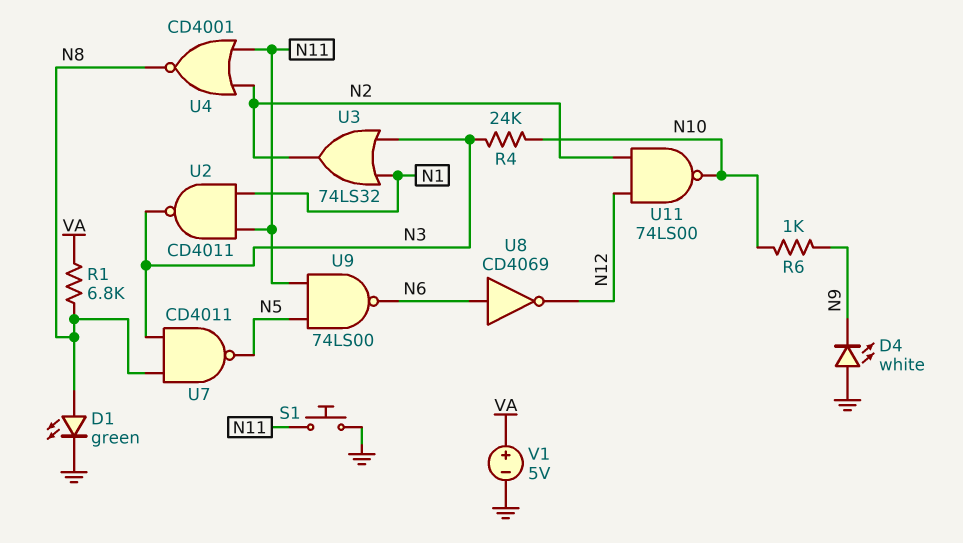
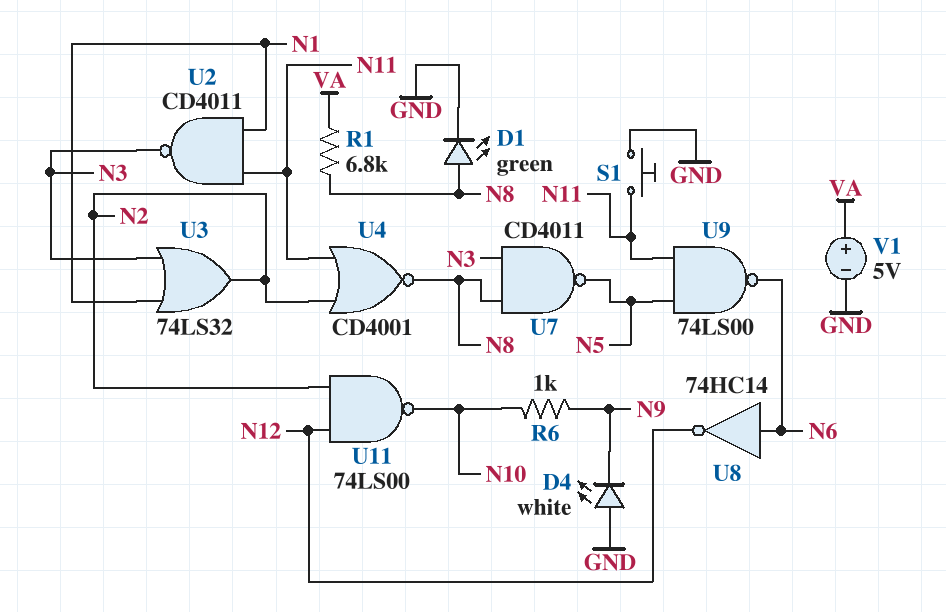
R4: 24k (N3, N10) -> none
U8: NOT CD4069 (in N6, out N12) -> NOT 74HC14 (in N6, out N12)

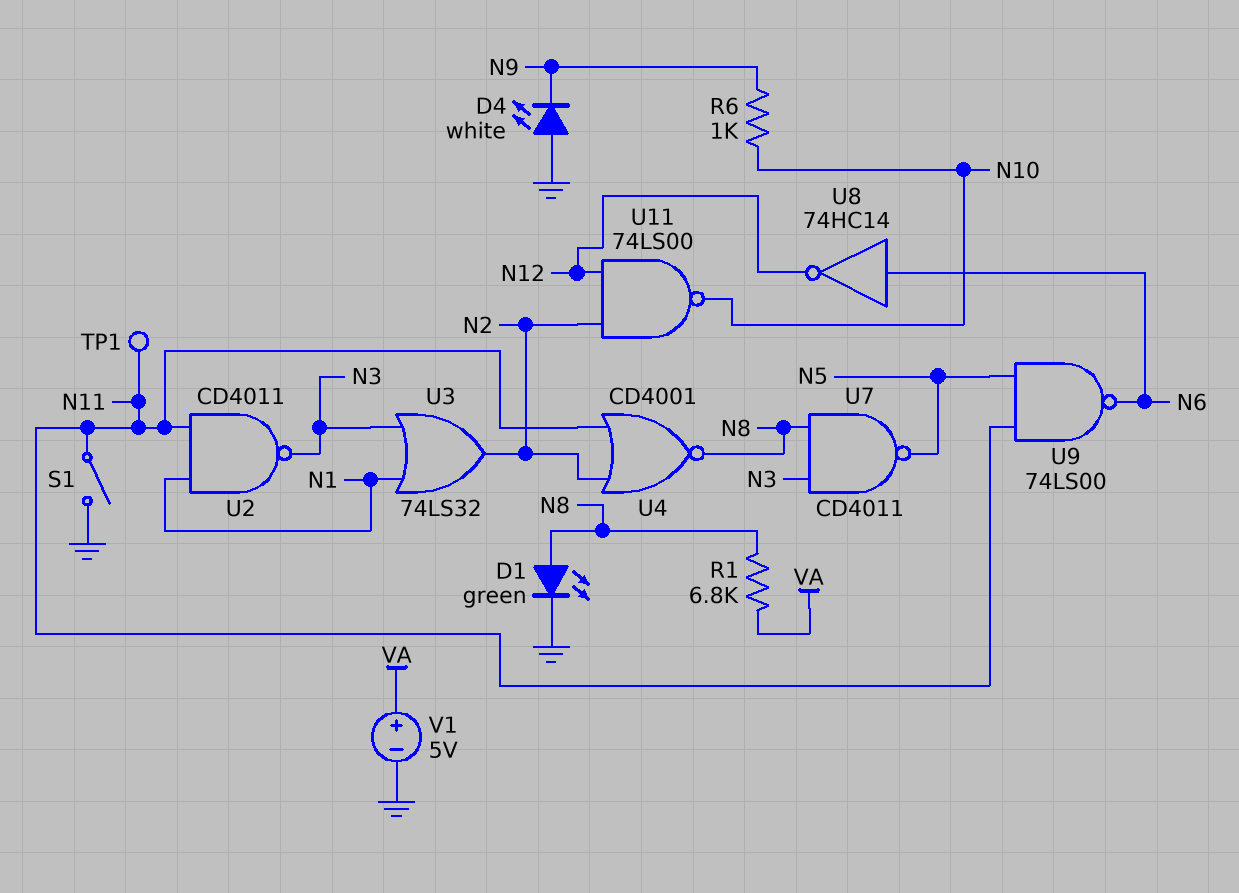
S1: button (GND, N11) -> switch (GND, N11)
TP1: none -> test point (N11)

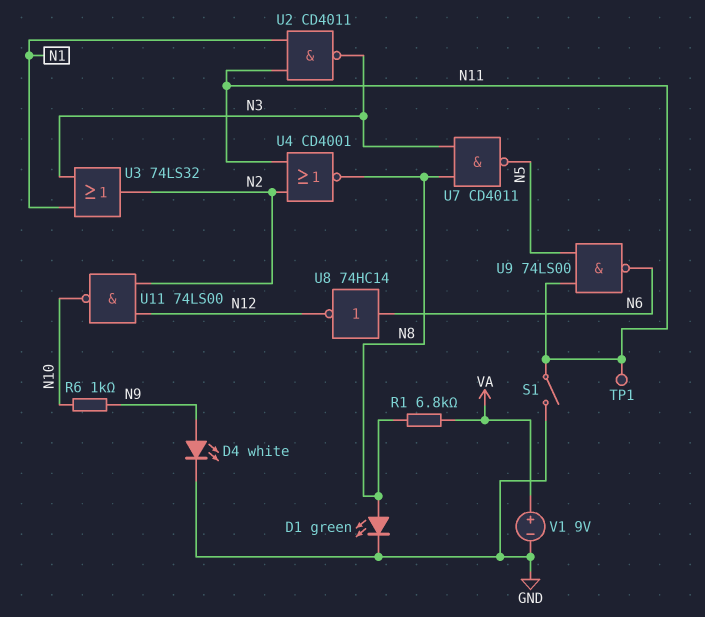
D4: LED white (A GND, K N9) -> LED white (A N9, K GND)
V1: 5V (plus VA, minus GND) -> 9V (plus VA, minus GND)

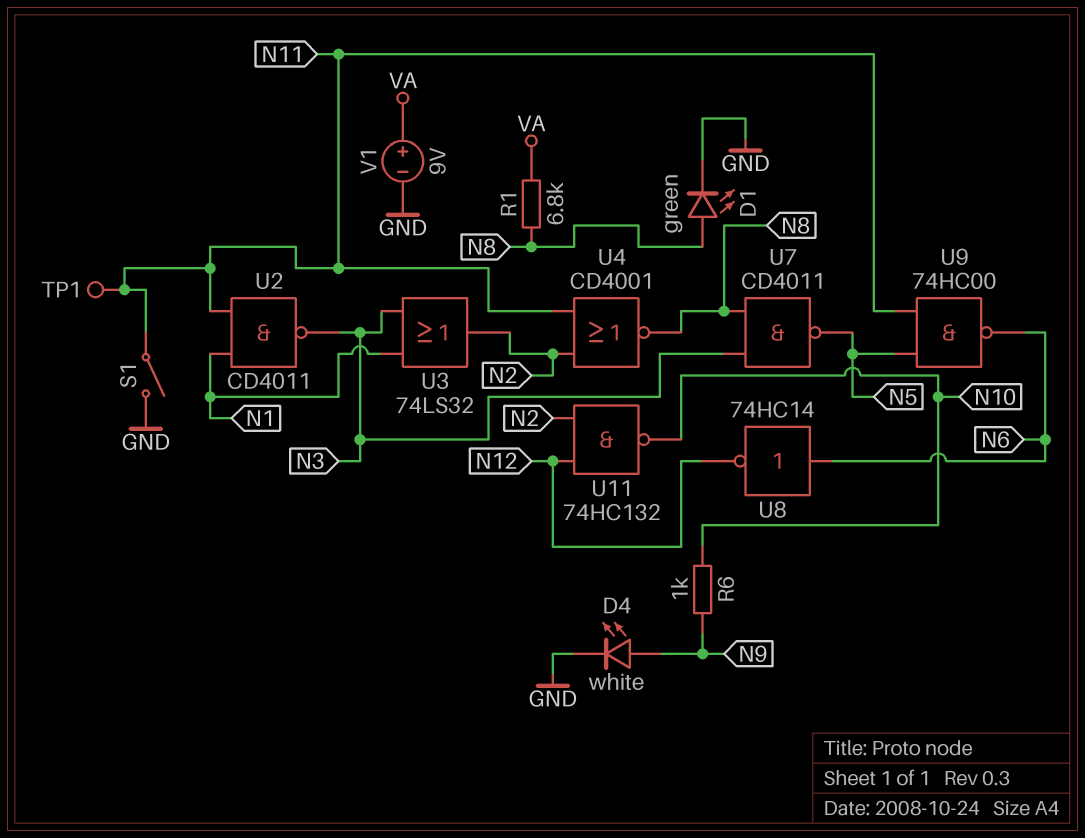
U9: NAND 74LS00 (in N5, in N11, out N6) -> NAND 74HC00 (in N5, in N11, out N6)
U11: NAND 74LS00 (in N2, in N12, out N10) -> NAND 74HC132 (in N2, in N12, out N10)

